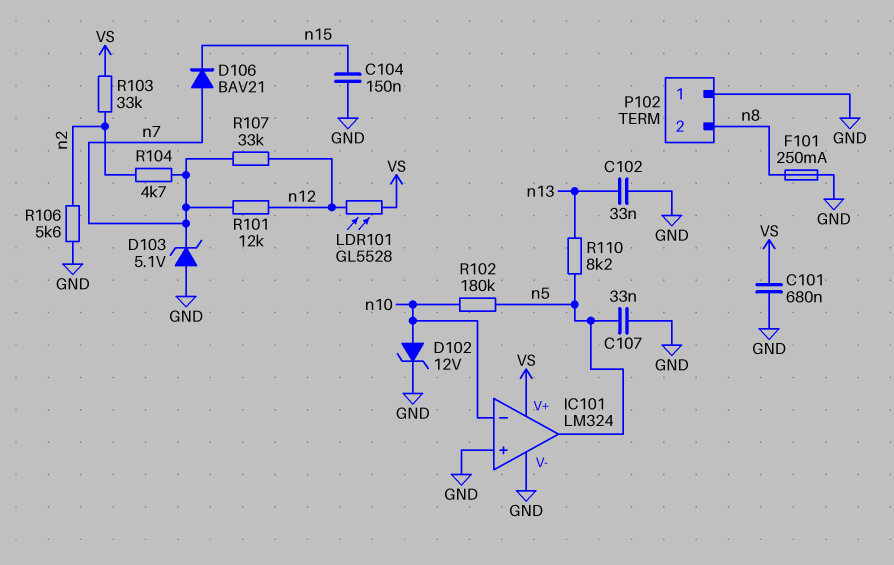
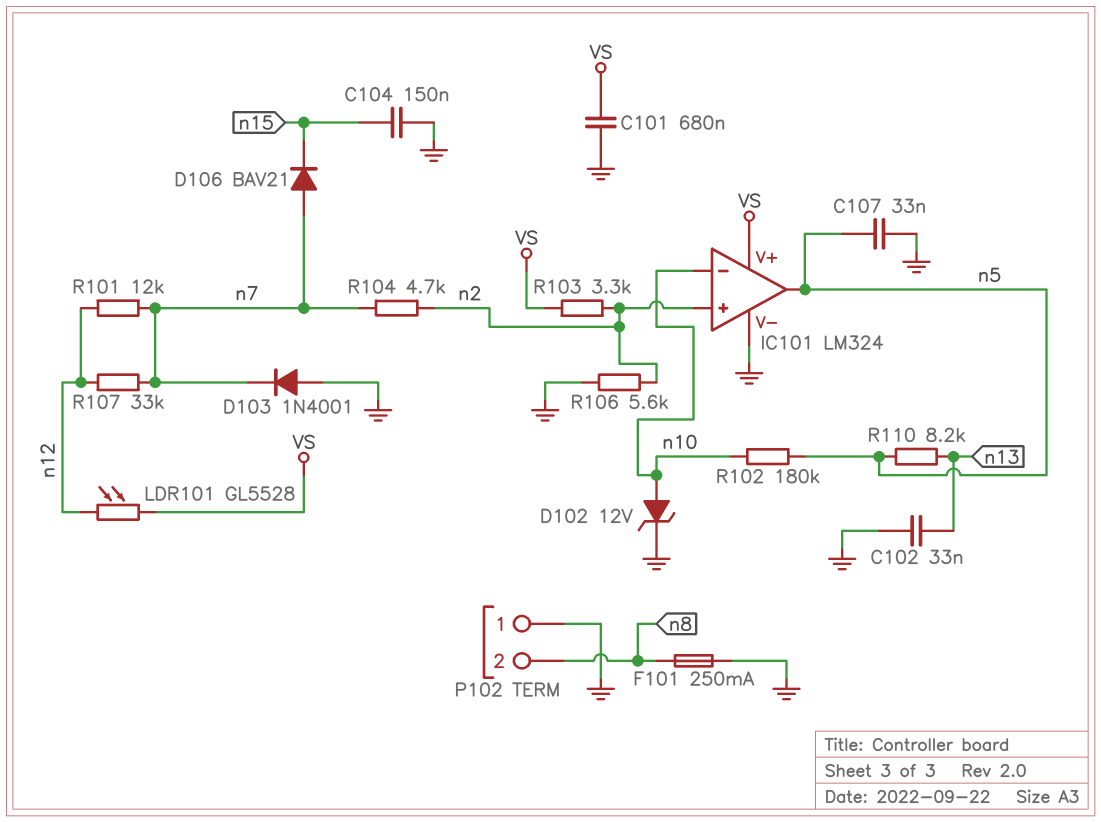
D103: zener 5.1V (A GND, K n7) -> diode 1N4001 (A GND, K n7)
IC101 pin in+: GND -> n2
R103: 33k (VS, n2) -> 3.3k (VS, n2)

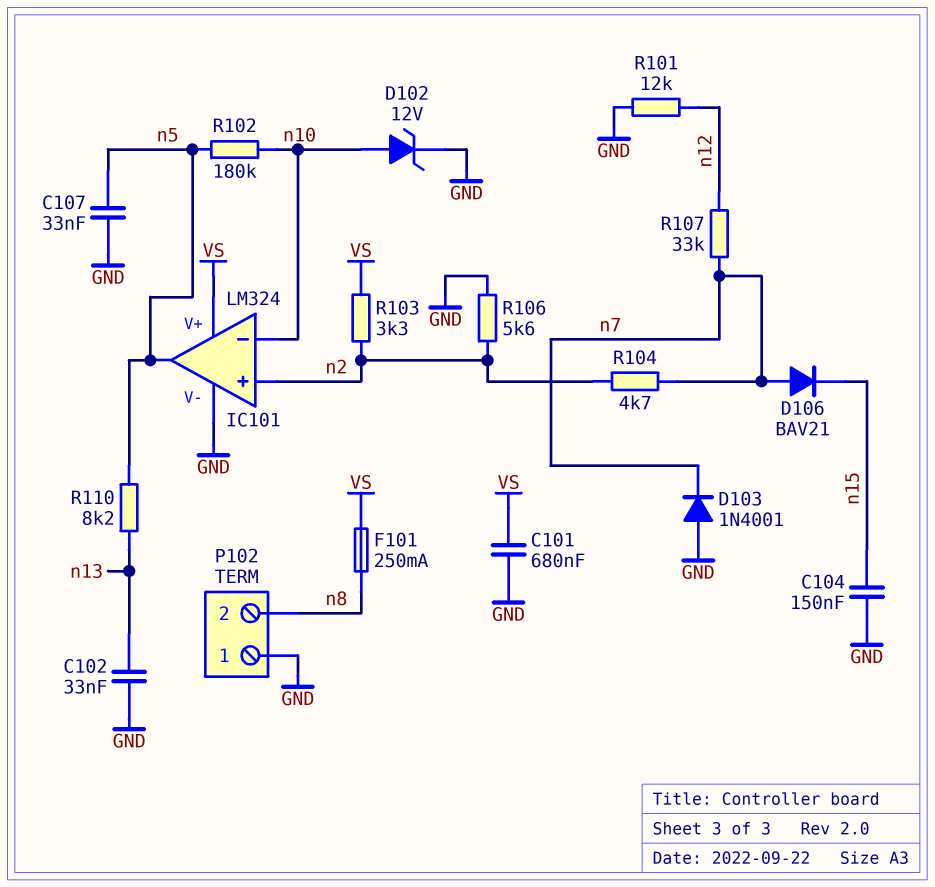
F101: 250mA (GND, n8) -> 250mA (VS, n8)
LDR101: GL5528 (VS, n12) -> none
R101: 12k (n7, n12) -> 12k (GND, n12)

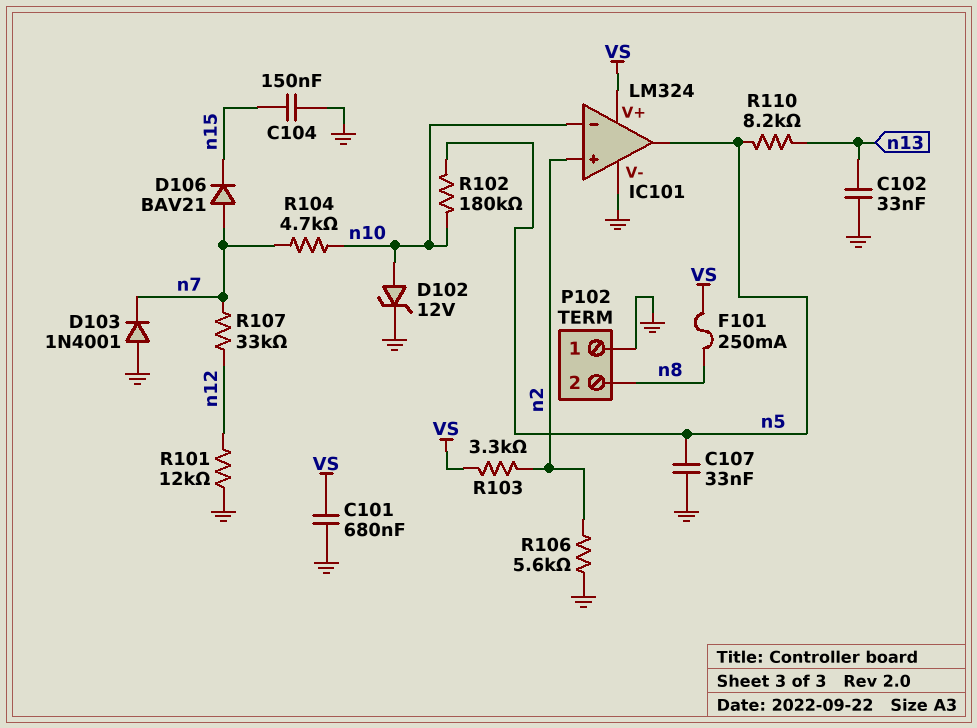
R104: 4.7k (n2, n7) -> 4.7k (n7, n10)

